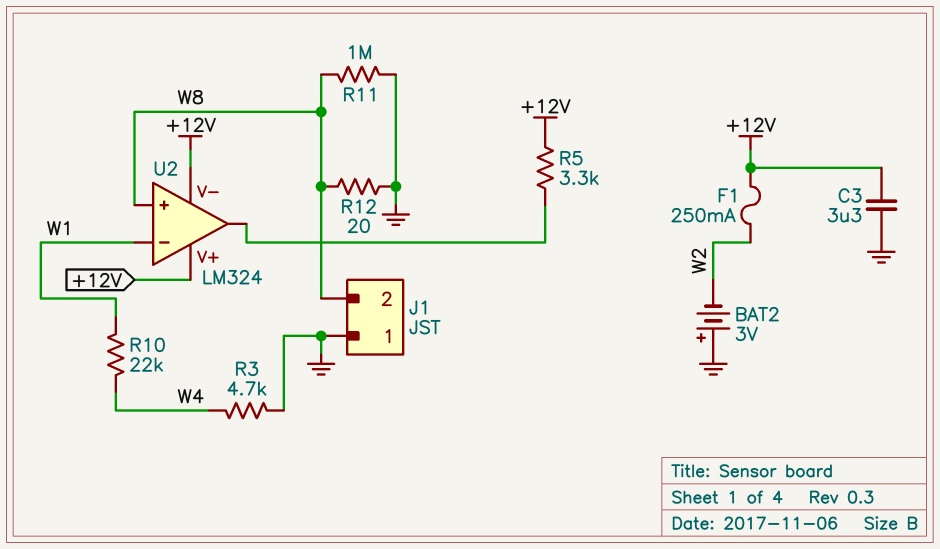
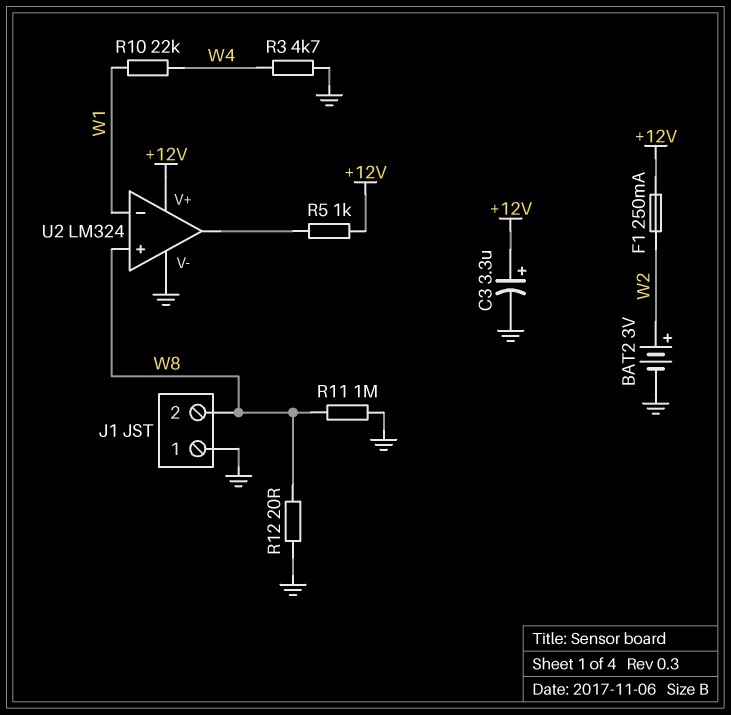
BAT2: 3V (plus GND, minus W2) -> 3V (plus W2, minus GND)
C3: 3.3uF (+12V, GND) -> 3.3uF (plus +12V, minus GND)
R5: 3.3k (+12V, U2/out) -> 1k (+12V, U2/out)
U2 pin V-: +12V -> GND

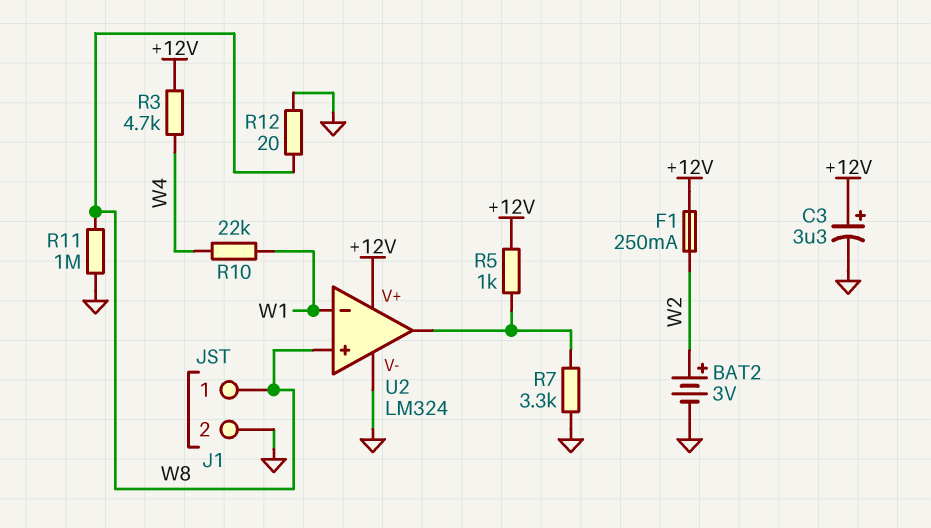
J1 pin 1: GND -> W8
J1 pin 2: W8 -> GND
R3: 4.7k (GND, W4) -> 4.7k (+12V, W4)
R7: none -> 3.3k (GND, U2/out)

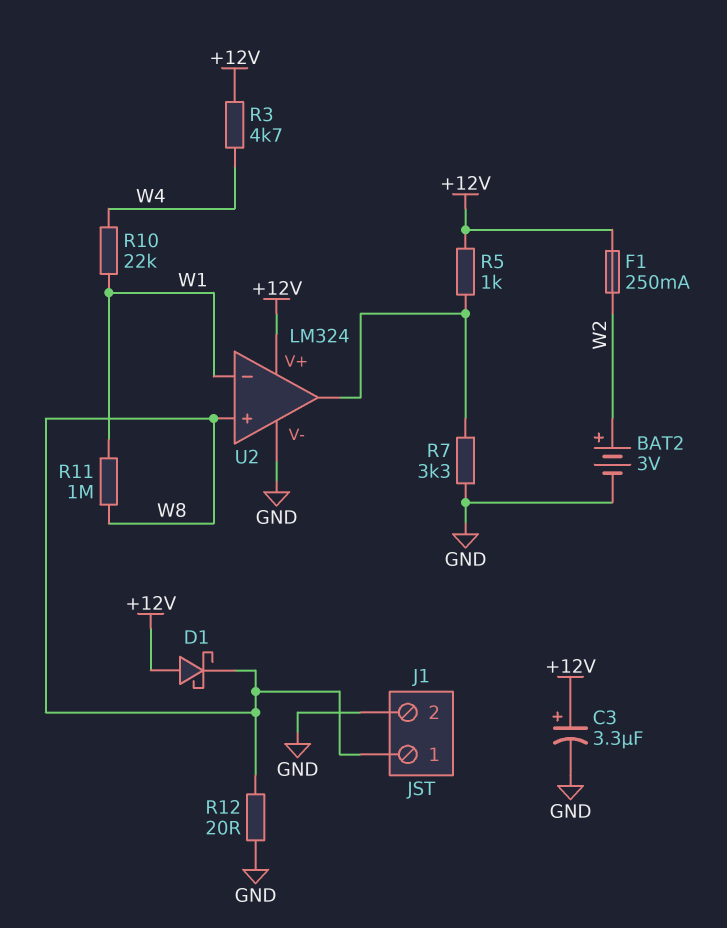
D1: none -> schottky (A +12V, K W8)
R11: 1M (GND, W8) -> 1M (W1, W8)

